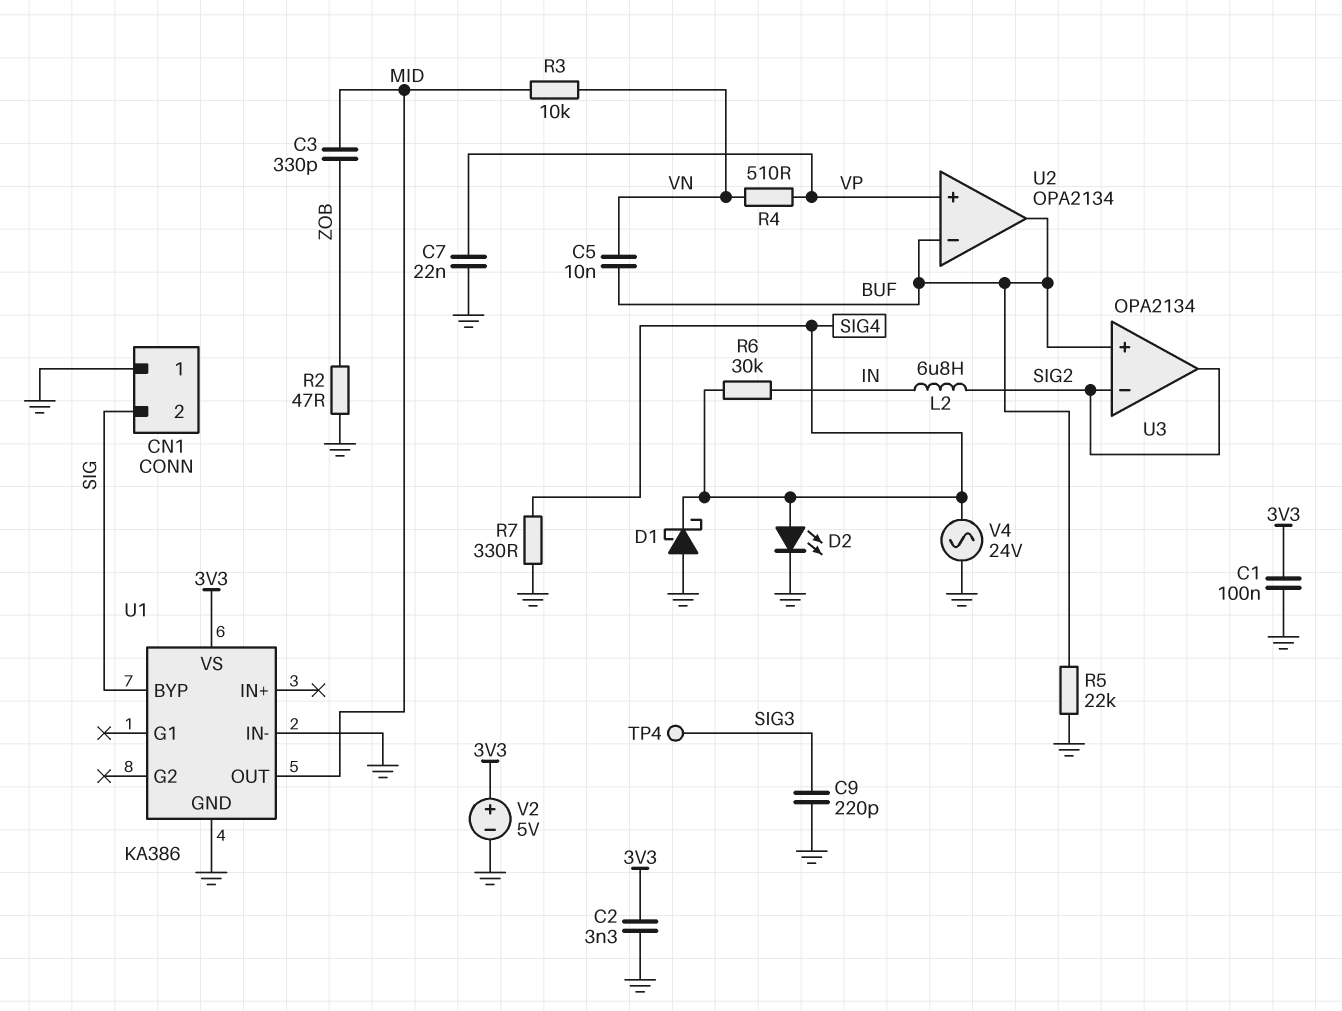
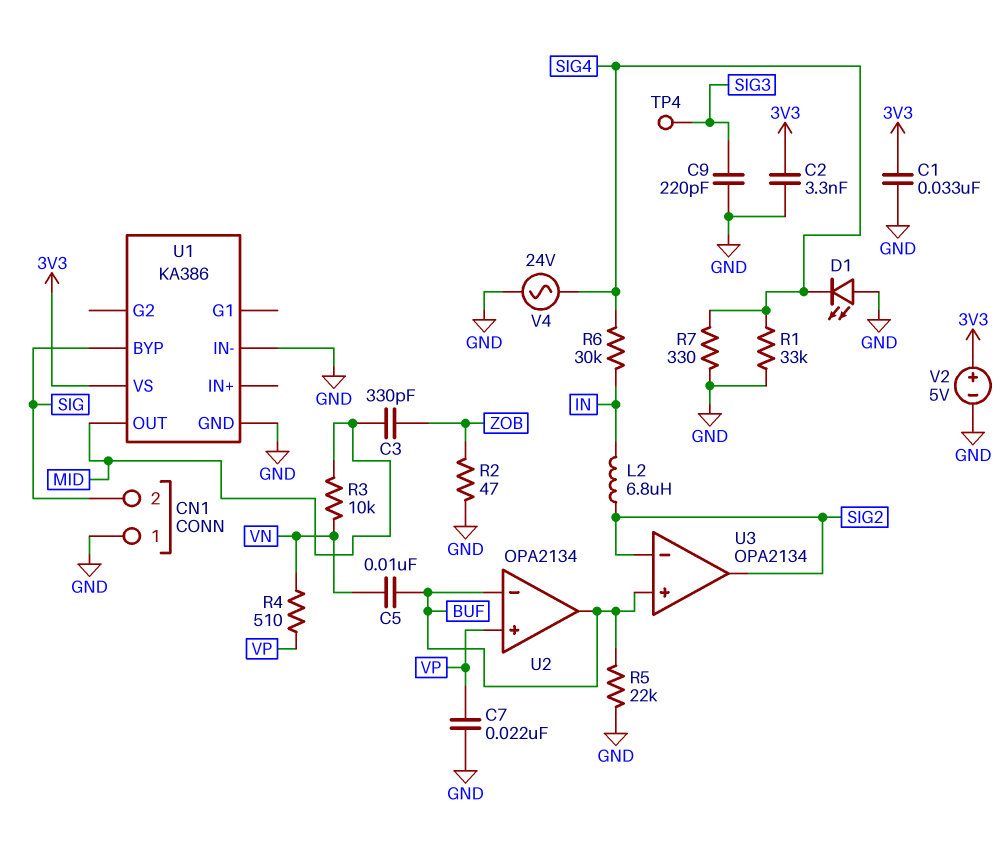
C1: 100nF (3V3, GND) -> 33nF (3V3, GND)
D1: schottky (A GND, K SIG4) -> LED (A GND, K SIG4)
D2: LED (A SIG4, K GND) -> none
R1: none -> 33k (GND, SIG4)

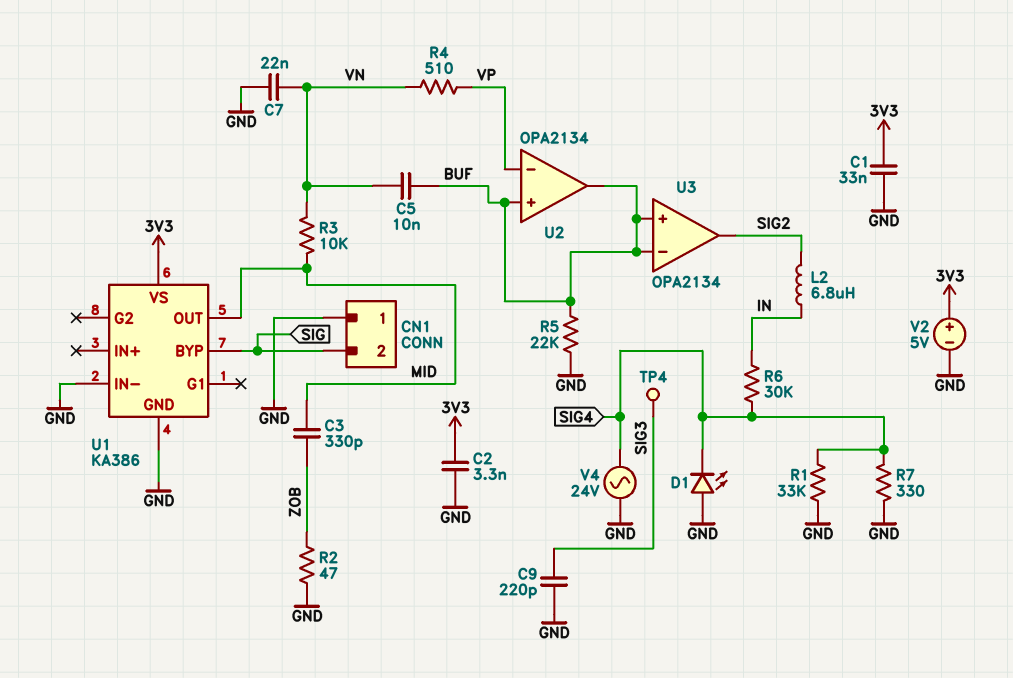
C7: 22nF (GND, VP) -> 22nF (GND, VN)
U2 pin in+: VP -> BUF
U2 pin in-: BUF -> VP
U3 pin in-: SIG2 -> BUF

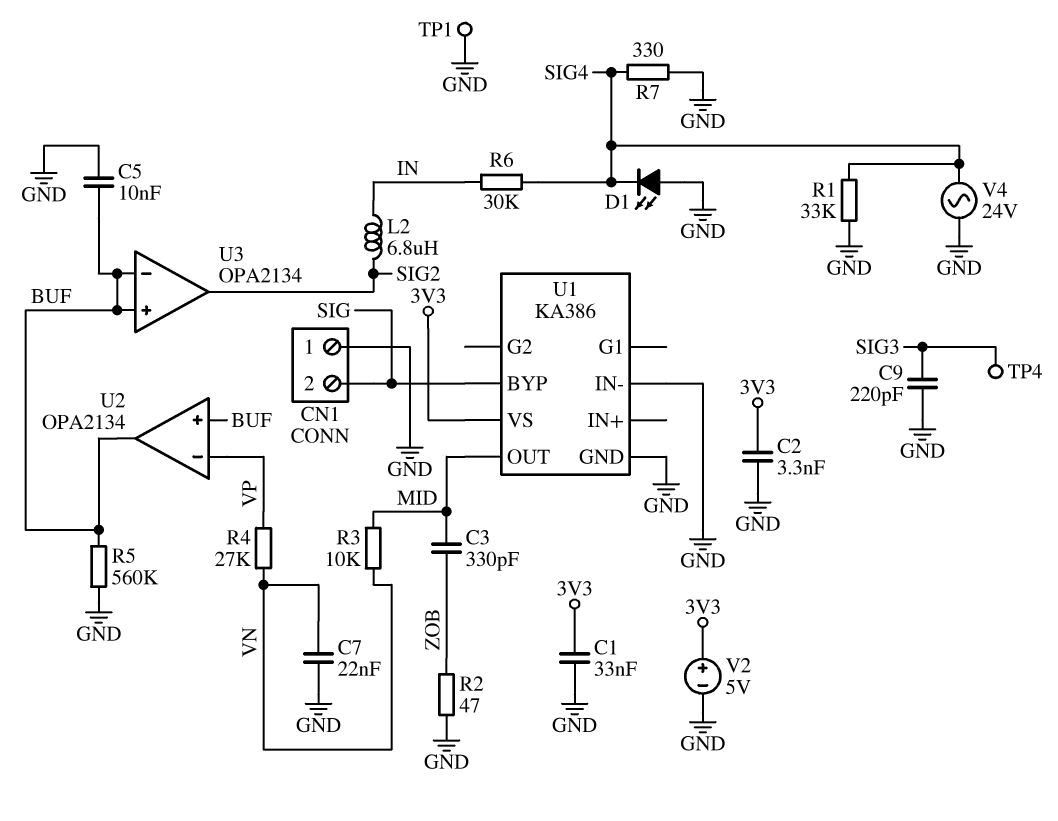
C5: 10nF (BUF, VN) -> 10nF (BUF, GND)
R4: 510 (VN, VP) -> 27k (VN, VP)
R5: 22k (BUF, GND) -> 560k (BUF, GND)
TP1: none -> test point (GND)

